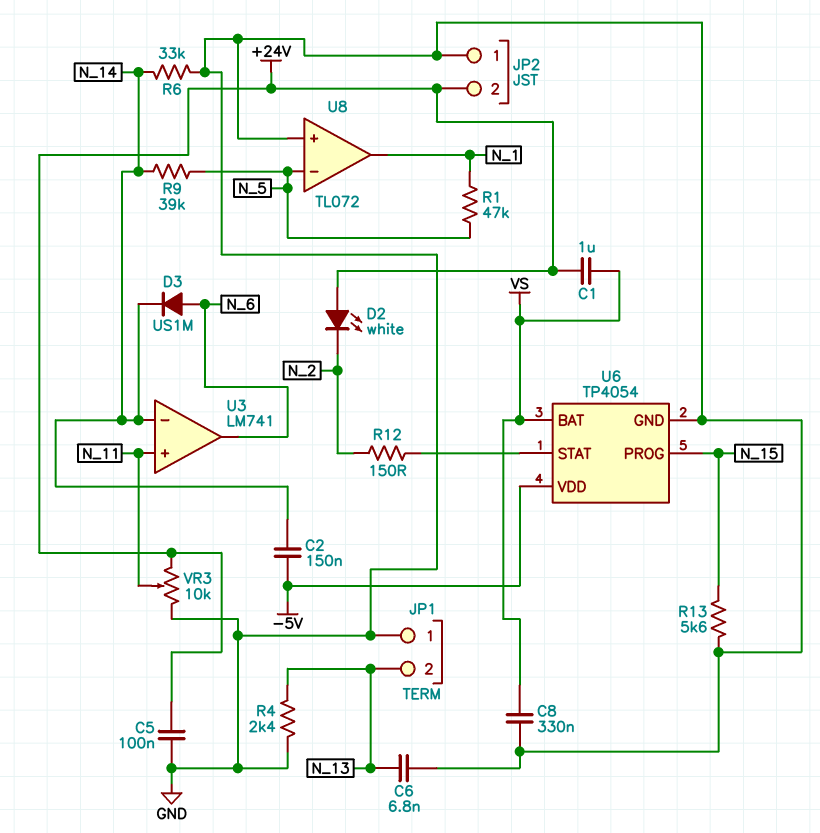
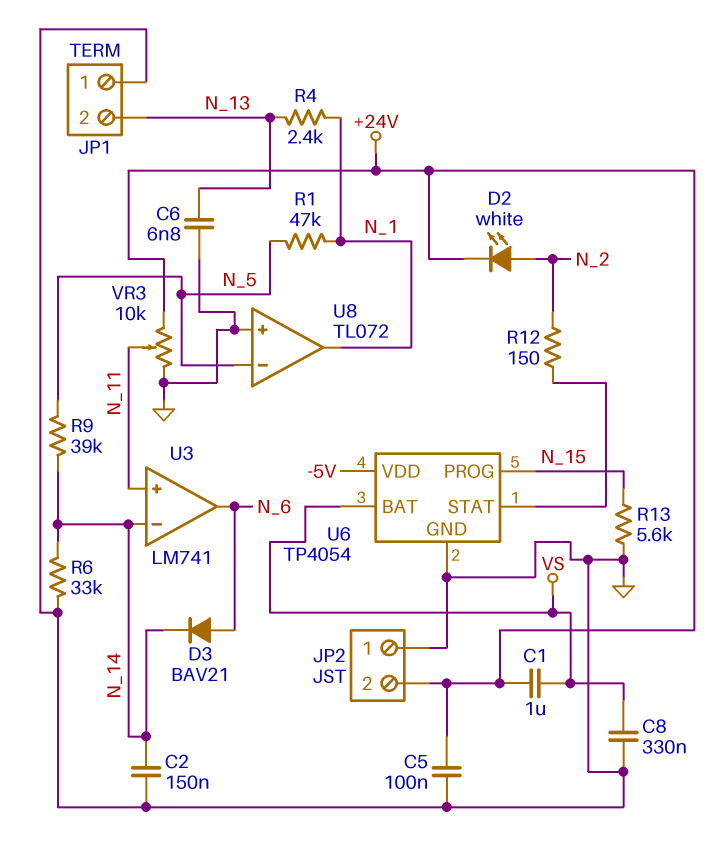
C2: 150nF (-5V, N_14) -> 150nF (GND, N_14)
D2: LED white (A +24V, K N_2) -> LED white (A N_2, K +24V)
D3: diode US1M (A N_6, K N_14) -> diode BAV21 (A N_6, K N_14)
R4: 2.4k (GND, N_13) -> 2.4k (N_1, N_13)

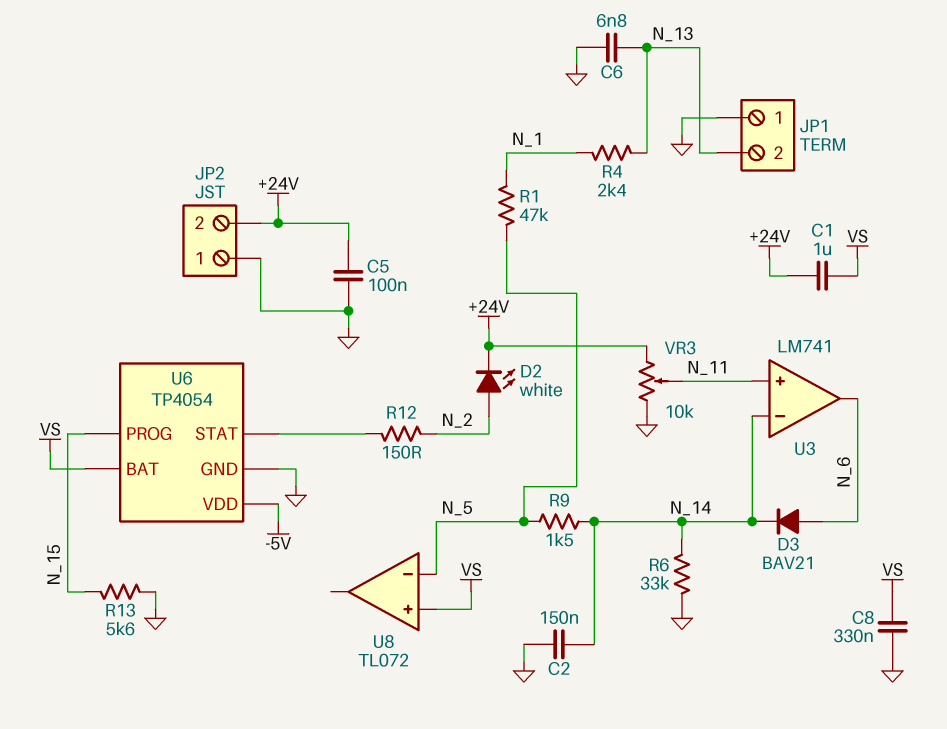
R9: 39k (N_5, N_14) -> 1.5k (N_5, N_14)
U8 pin in+: GND -> VS
U8 pin out: N_1 -> none

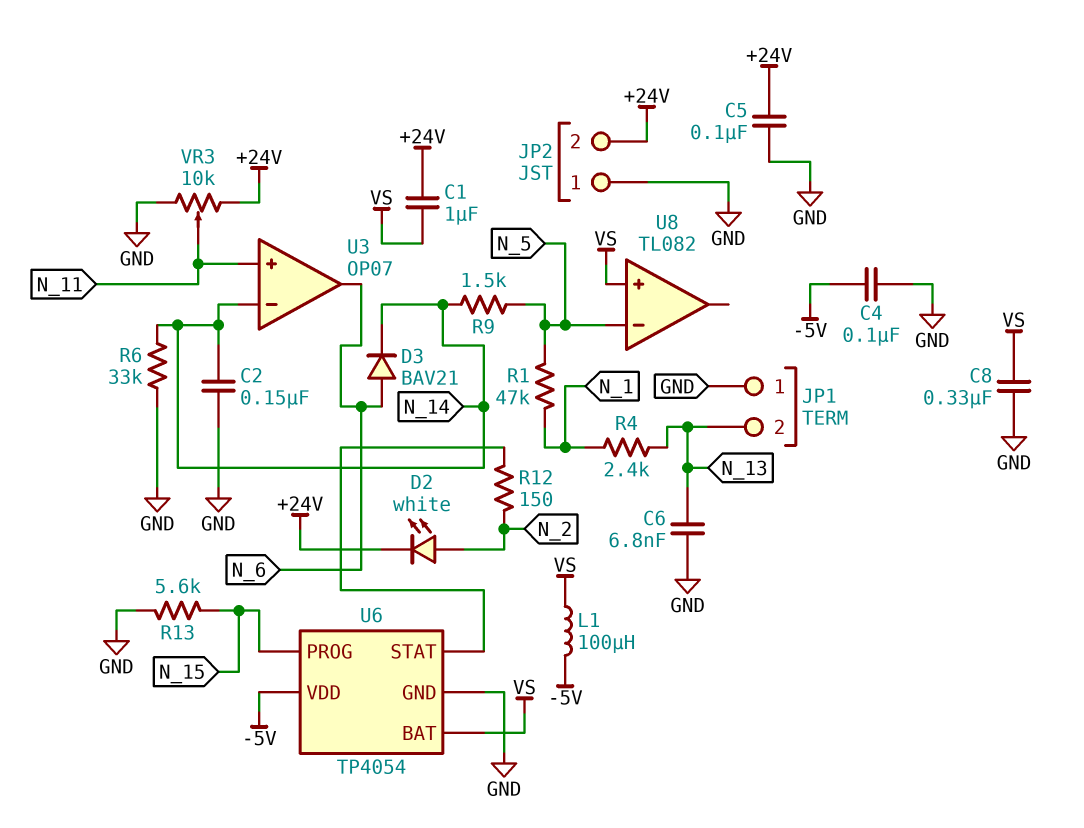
C4: none -> 100nF (-5V, GND)
L1: none -> 100uH (-5V, VS)
U3: LM741 -> OP07
U8: TL072 -> TL082

